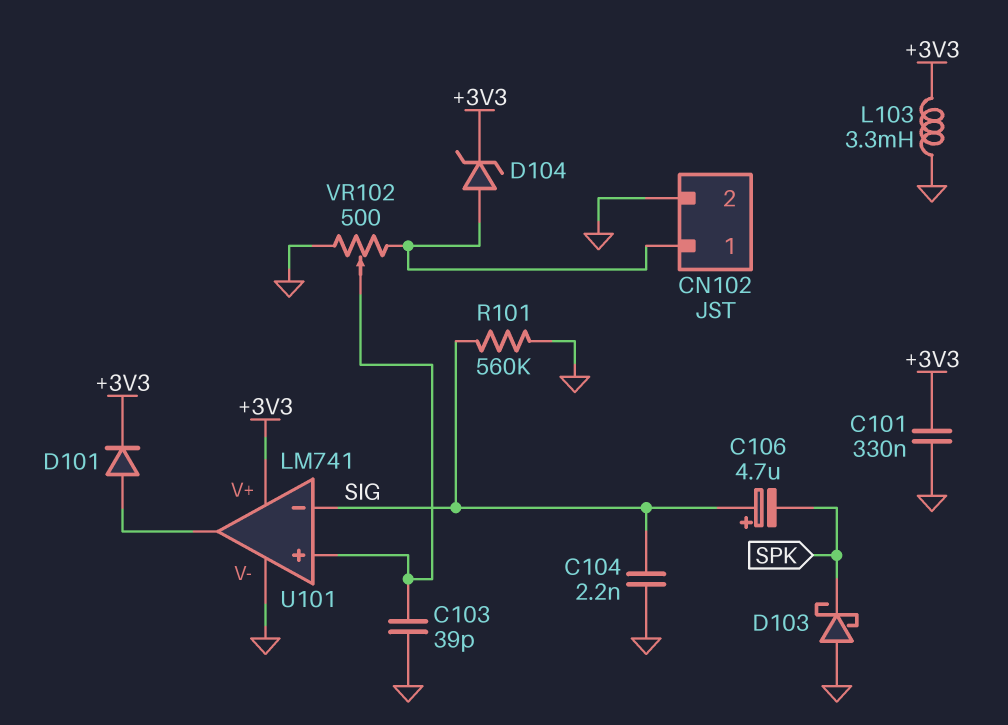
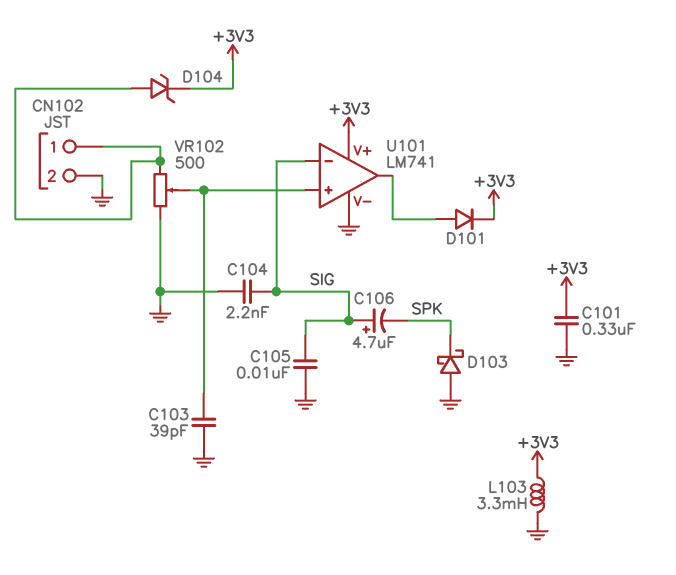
C105: none -> 10nF (GND, SIG)
R101: 560k (GND, SIG) -> none

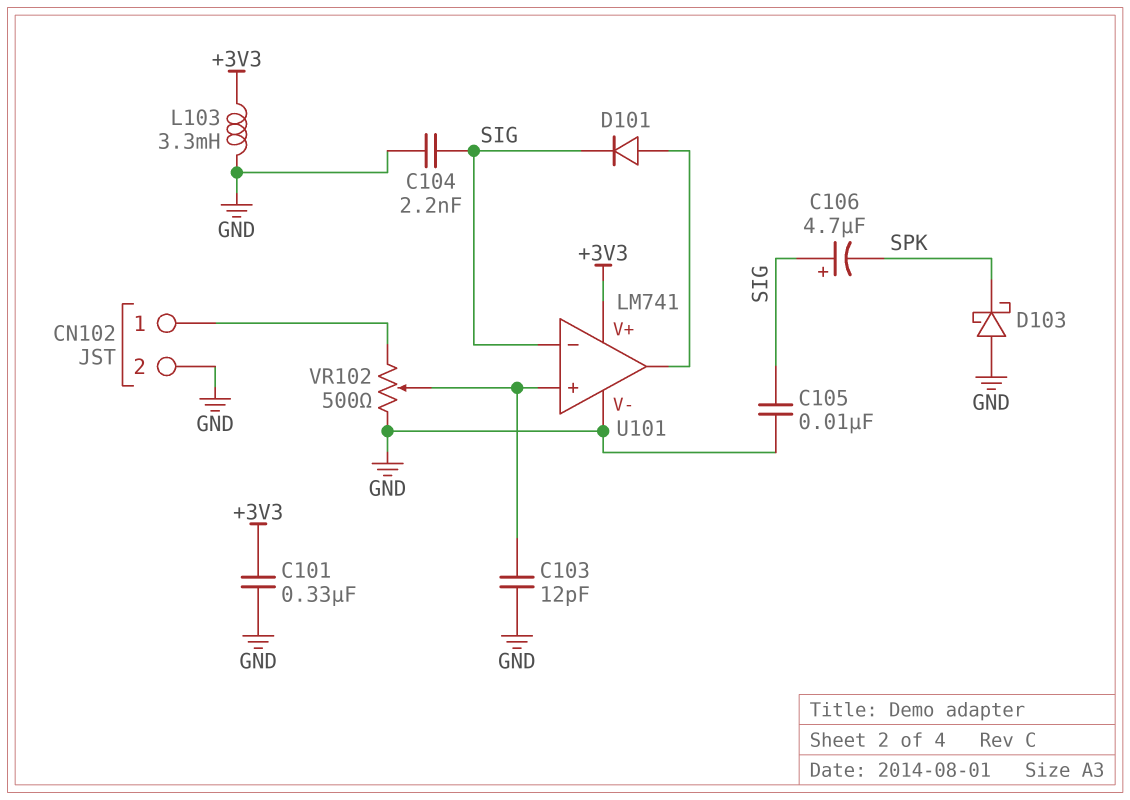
C103: 39pF (GND, U101/in+) -> 12pF (GND, U101/in+)
D101: diode (A U101/out, K +3V3) -> diode (A U101/out, K SIG)
D104: zener (A CN102/1, K +3V3) -> none

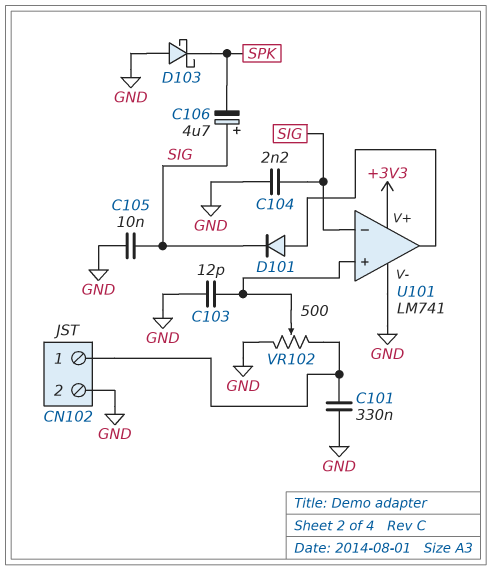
C101: 330nF (+3V3, GND) -> 330nF (CN102/1, GND)
L103: 3.3mH (+3V3, GND) -> none

